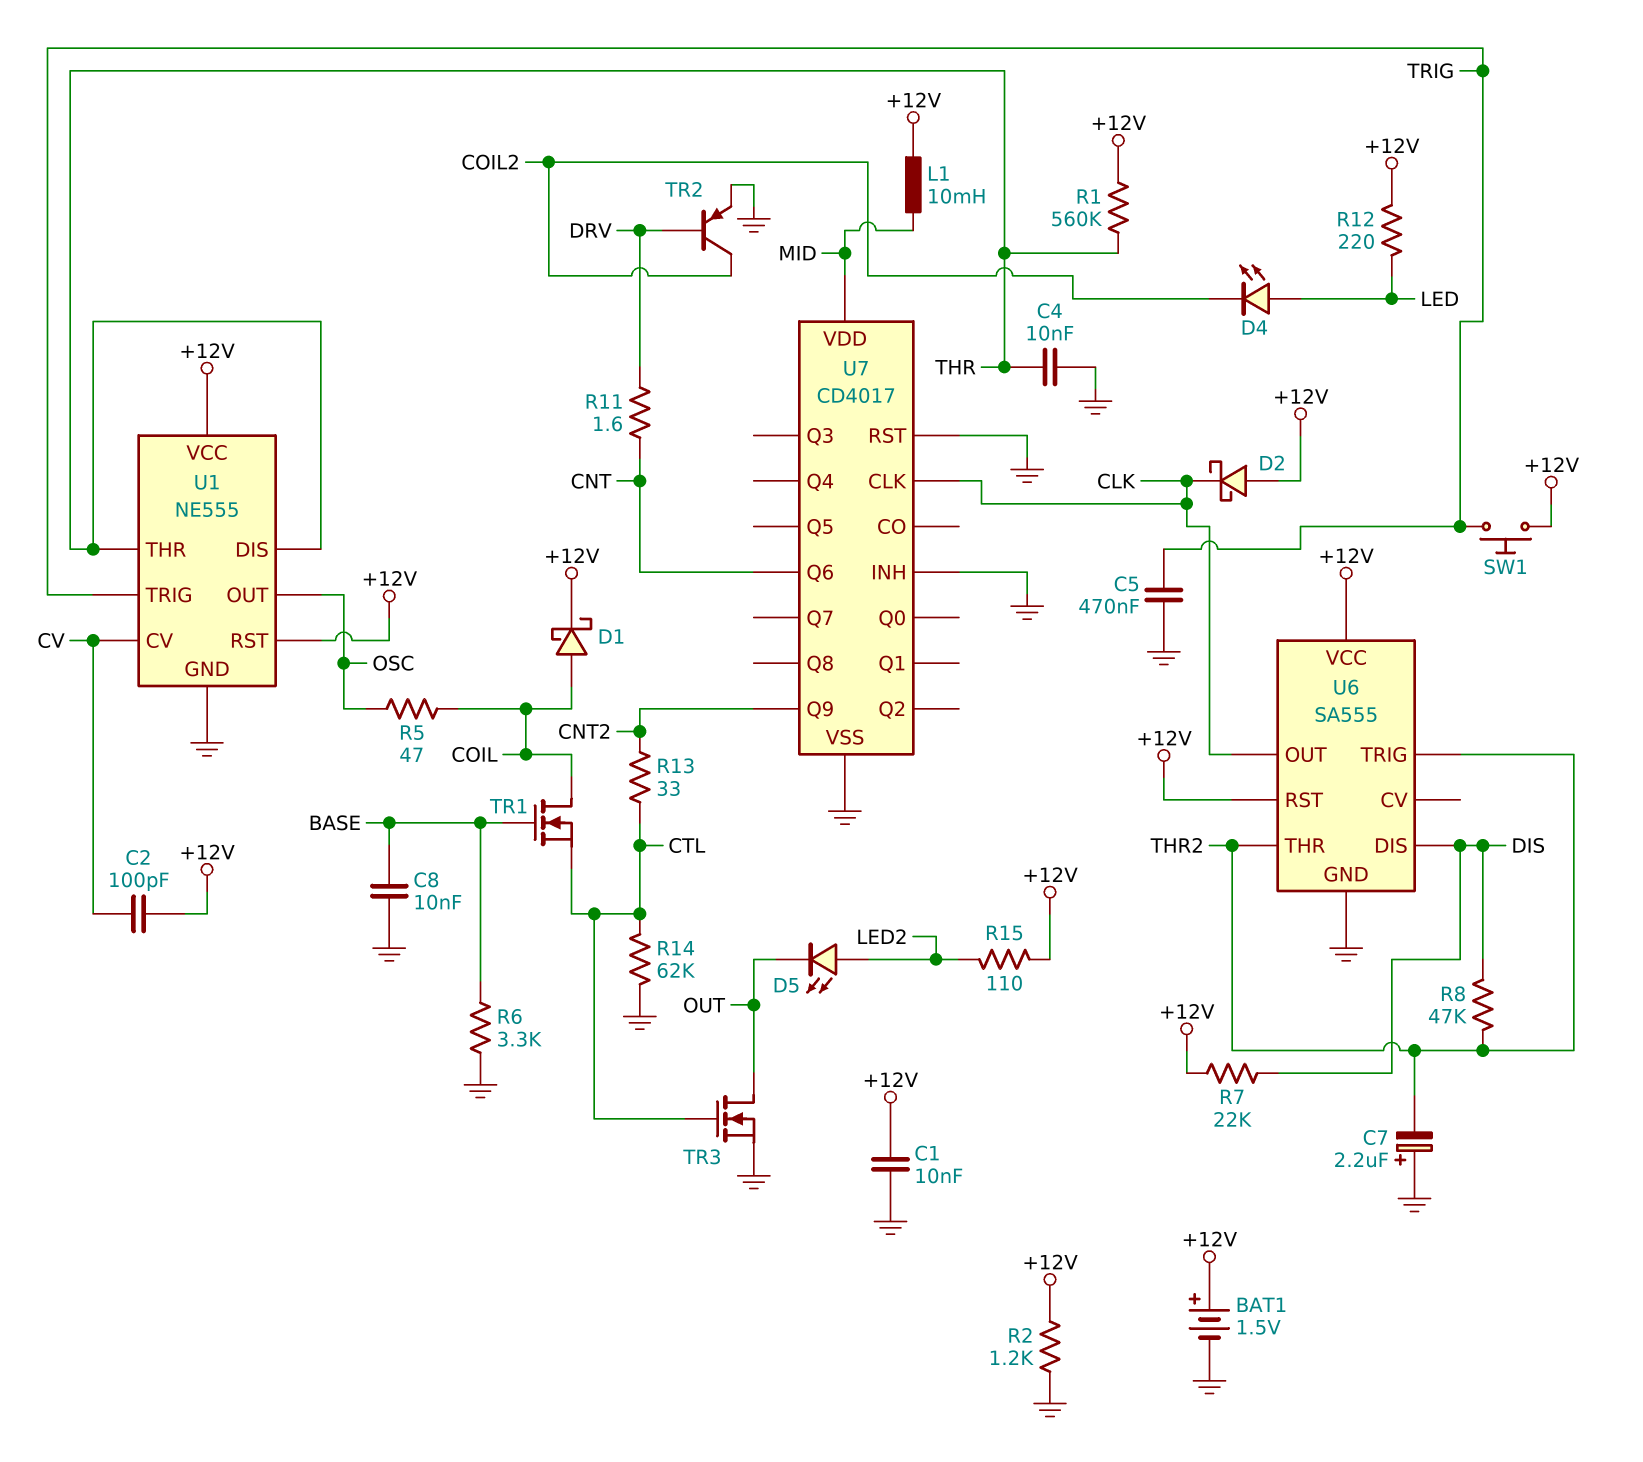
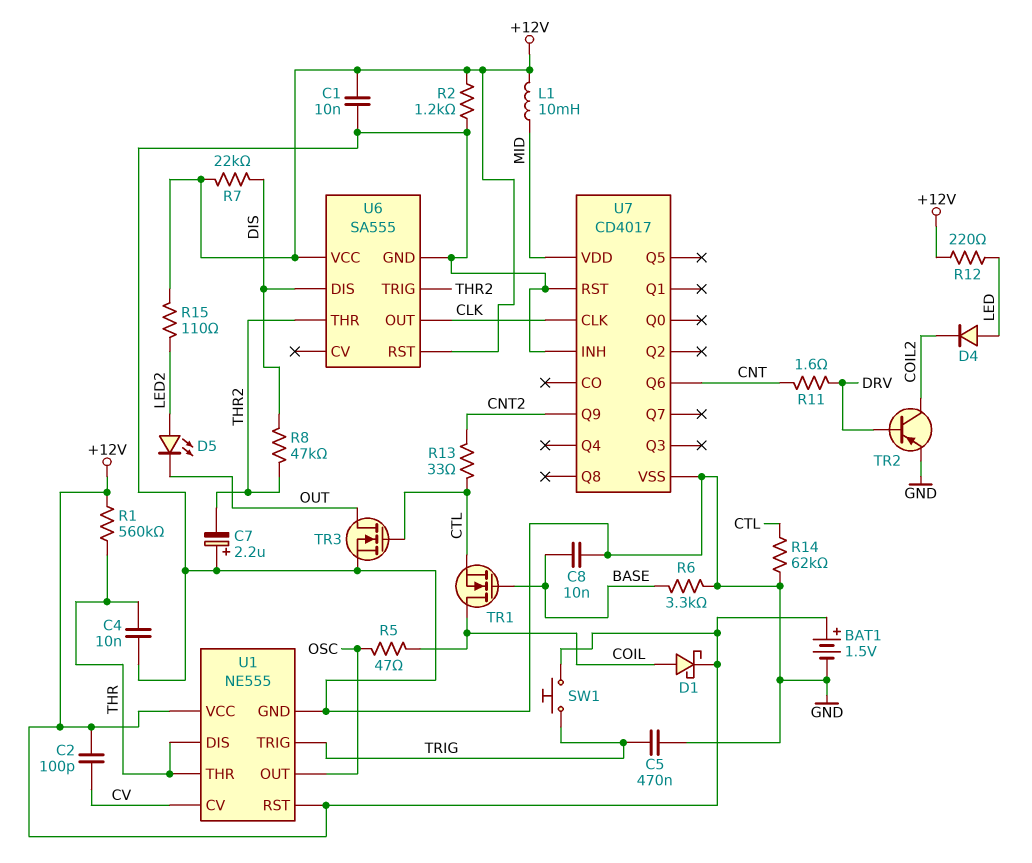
D2: schottky (A +12V, K CLK) -> none
D4: LED (A LED, K COIL2) -> diode (A LED, K COIL2)

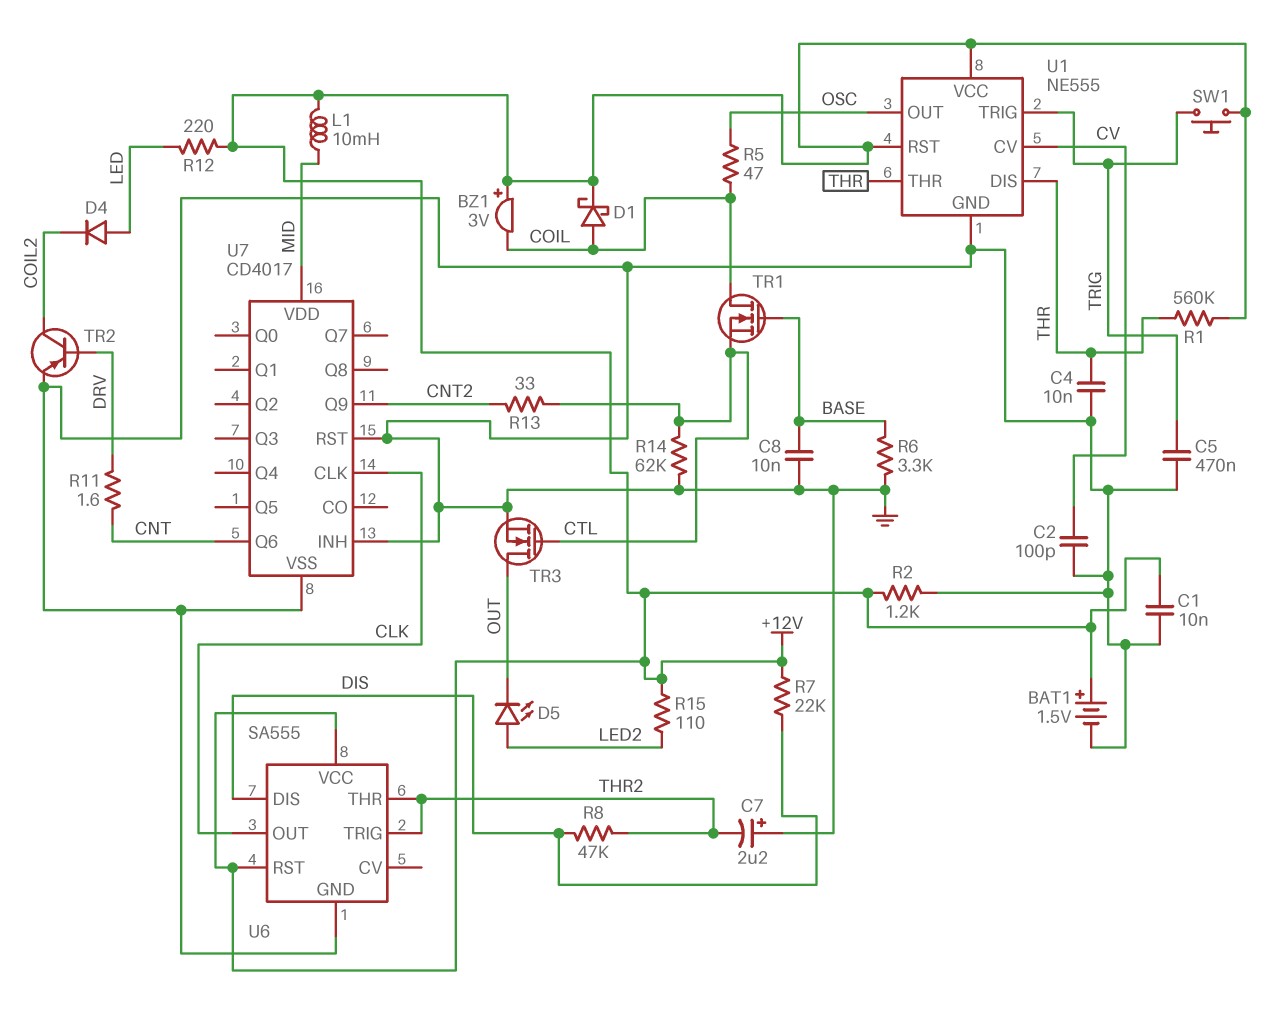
BZ1: none -> buzzer 3V (plus +12V, minus COIL)
C2: 100pF (+12V, CV) -> 100pF (CV, GND)

